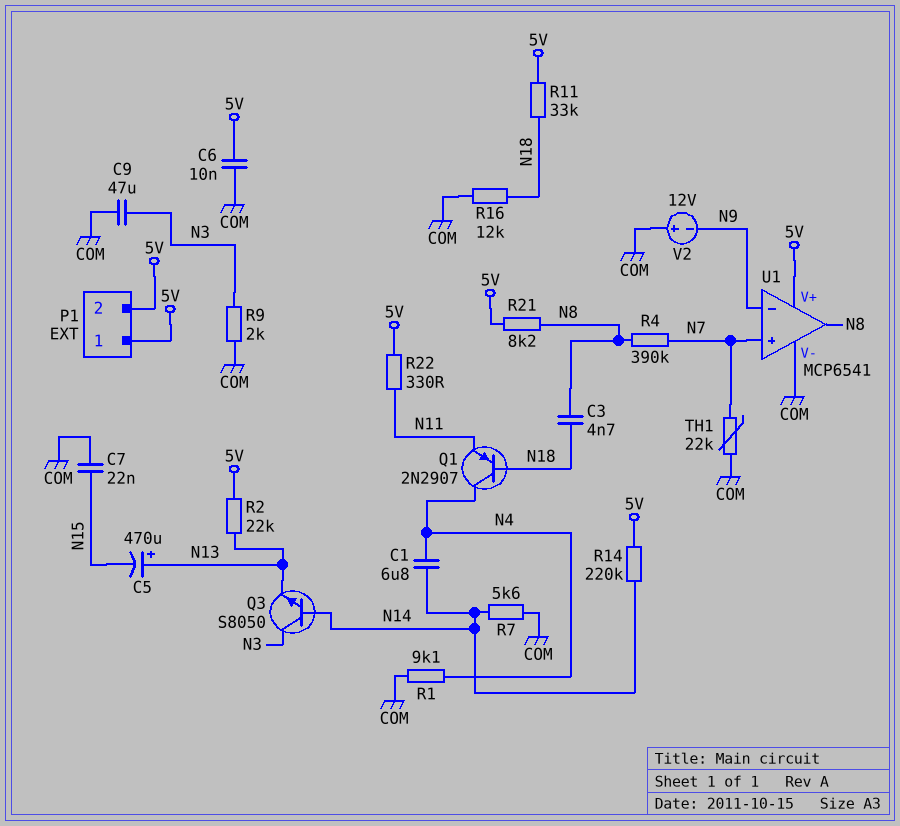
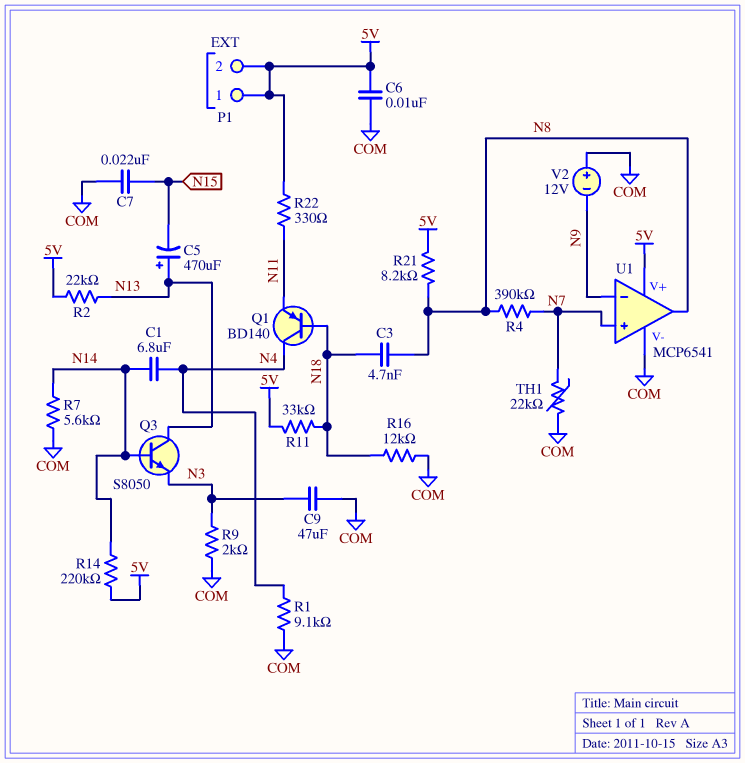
Q1: PNP 2N2907 (B N18, C N4, E N11) -> PNP BD140 (B N18, C N4, E N11)
Q3: NPN S8050 (B N14, C N3, E N13) -> NPN S8050 (B N14, C N13, E N3)

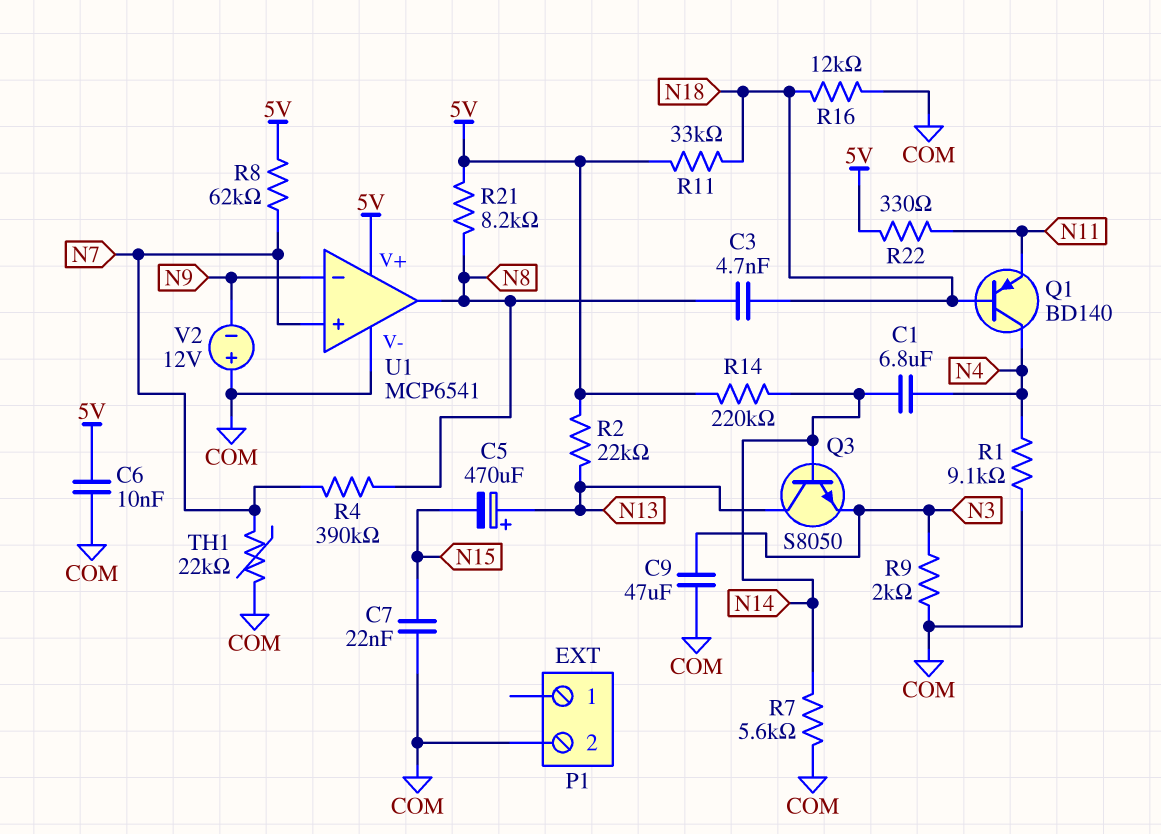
P1 pin 1: 5V -> none
P1 pin 2: 5V -> COM
R8: none -> 62k (5V, N7)

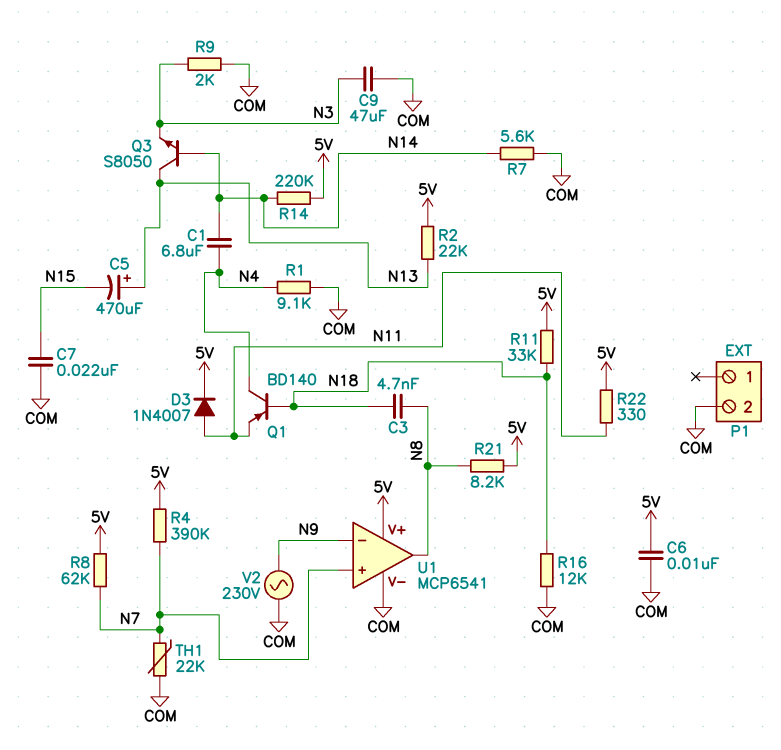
D3: none -> diode 1N4007 (A N11, K 5V)
R4: 390k (N7, N8) -> 390k (5V, N7)
V2: 12V (plus COM, minus N9) -> AC 230V (COM, N9)

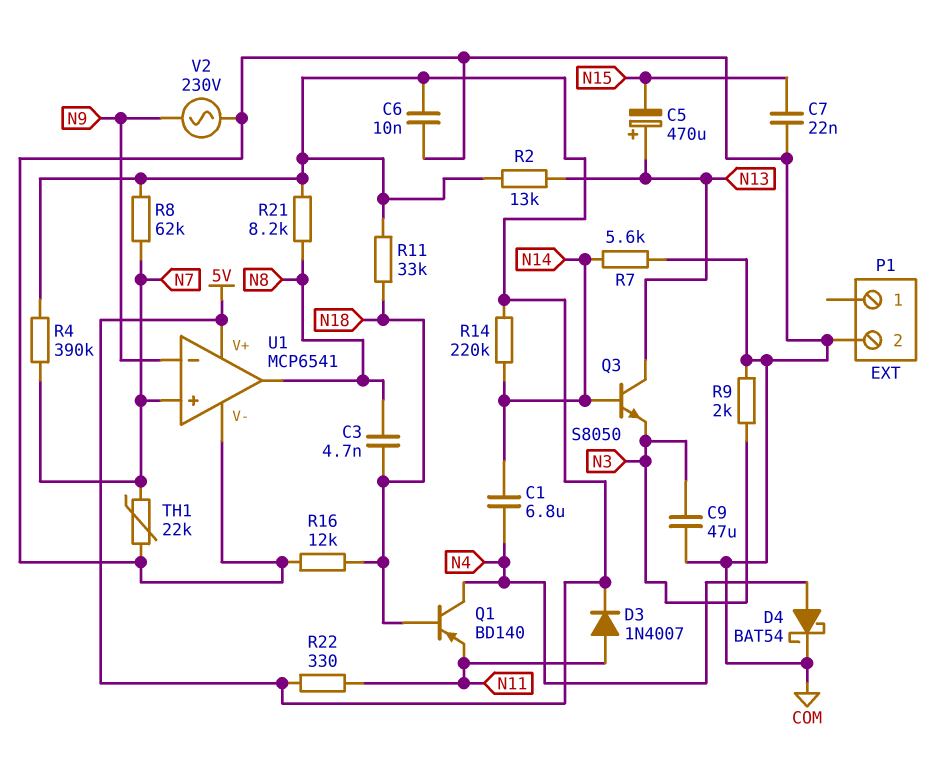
D4: none -> schottky BAT54 (A N4, K COM)
R1: 9.1k (COM, N4) -> none
R2: 22k (5V, N13) -> 13k (5V, N13)

